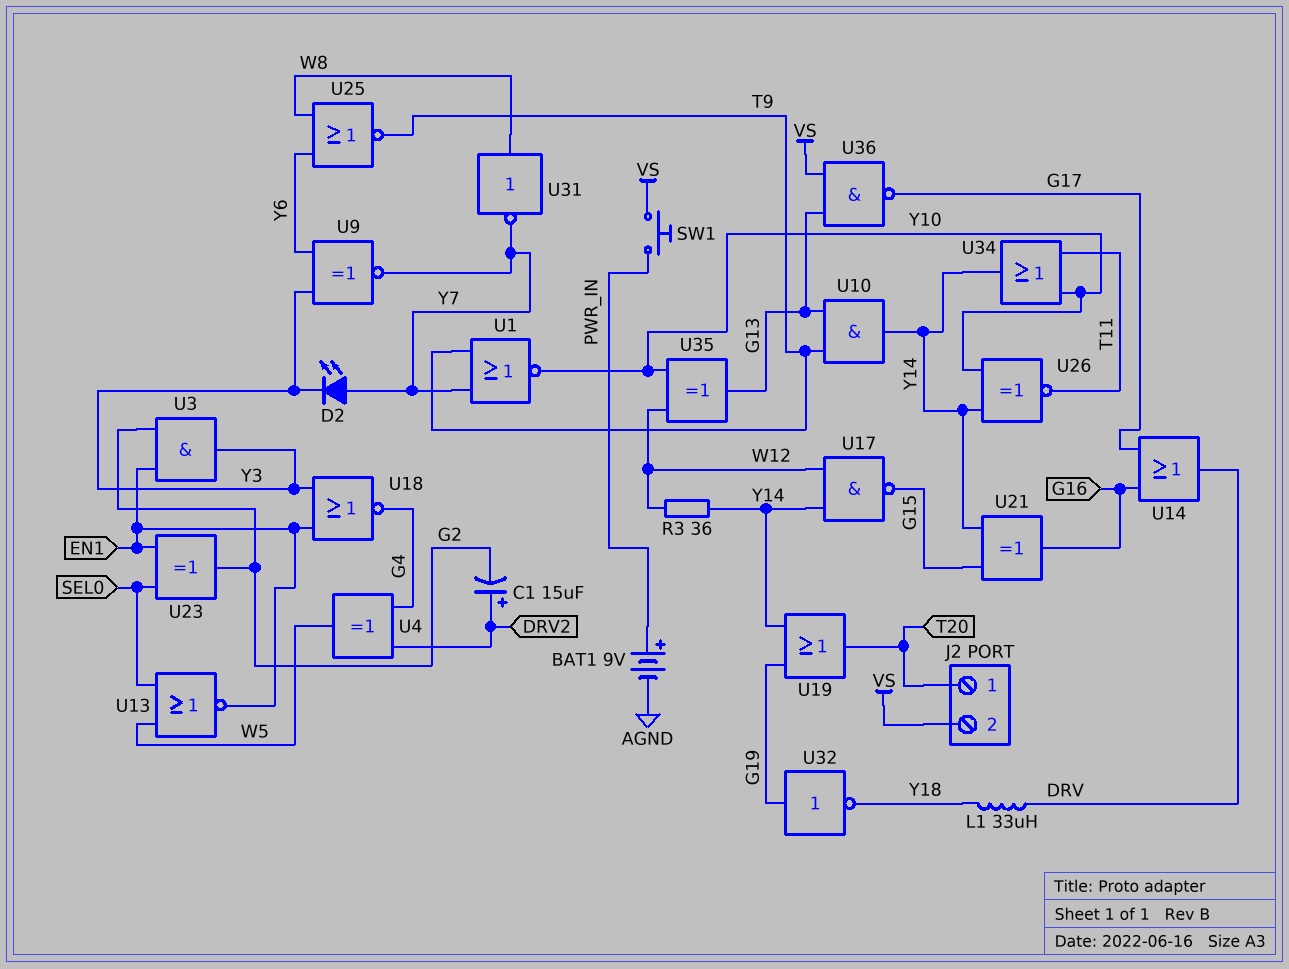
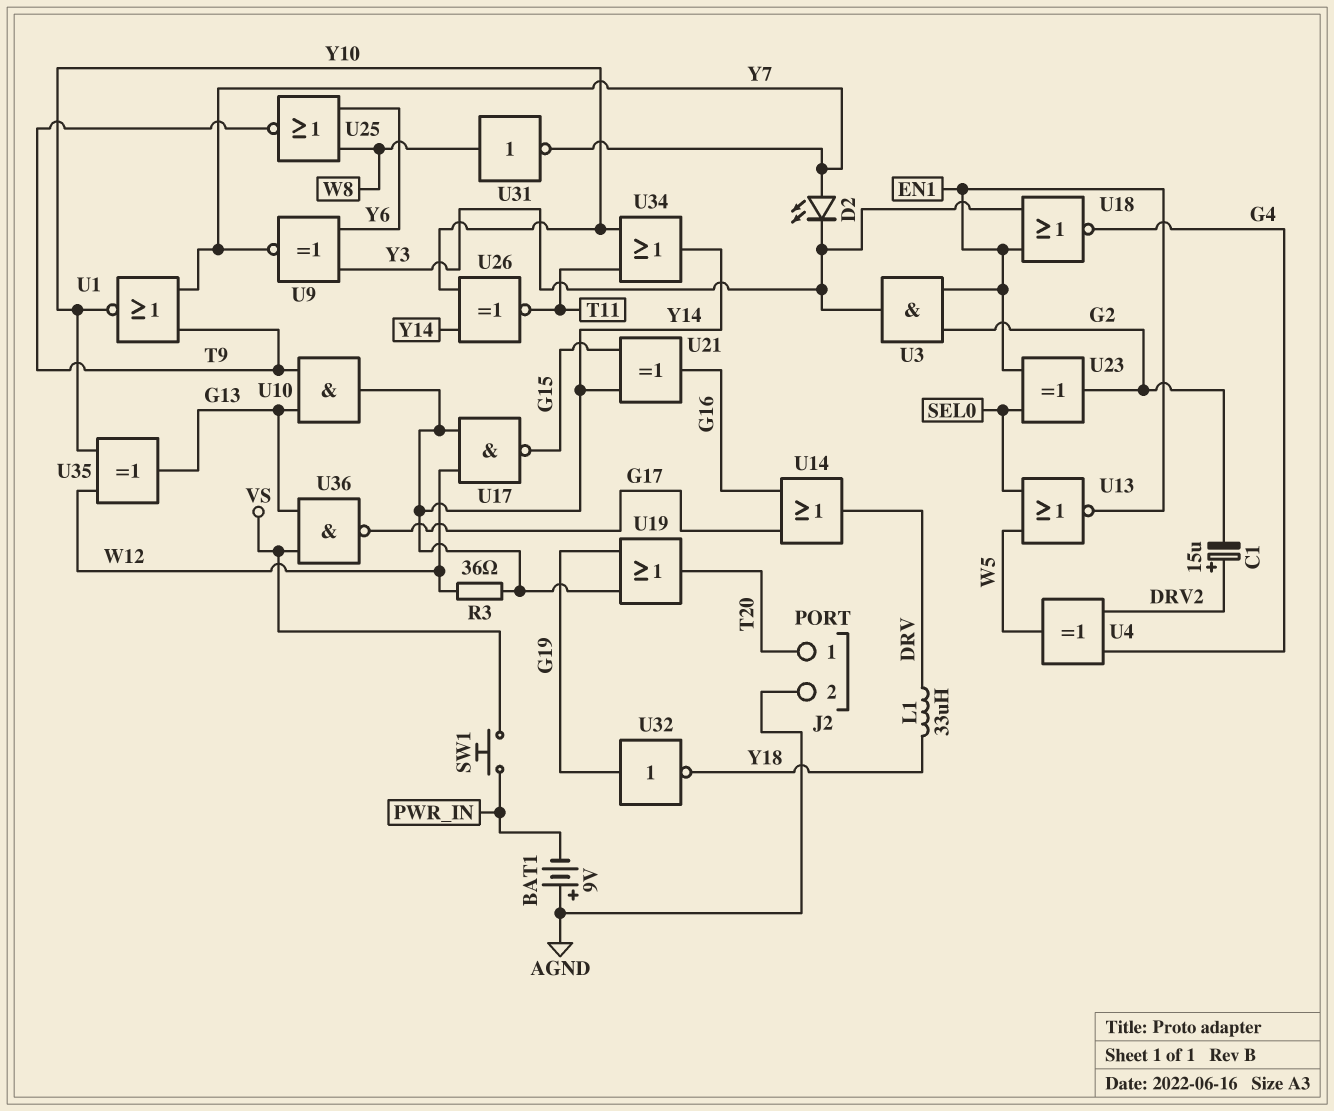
BAT1: 9V (plus PWR_IN, minus AGND) -> 9V (plus AGND, minus PWR_IN)
J2 pin 2: VS -> AGND

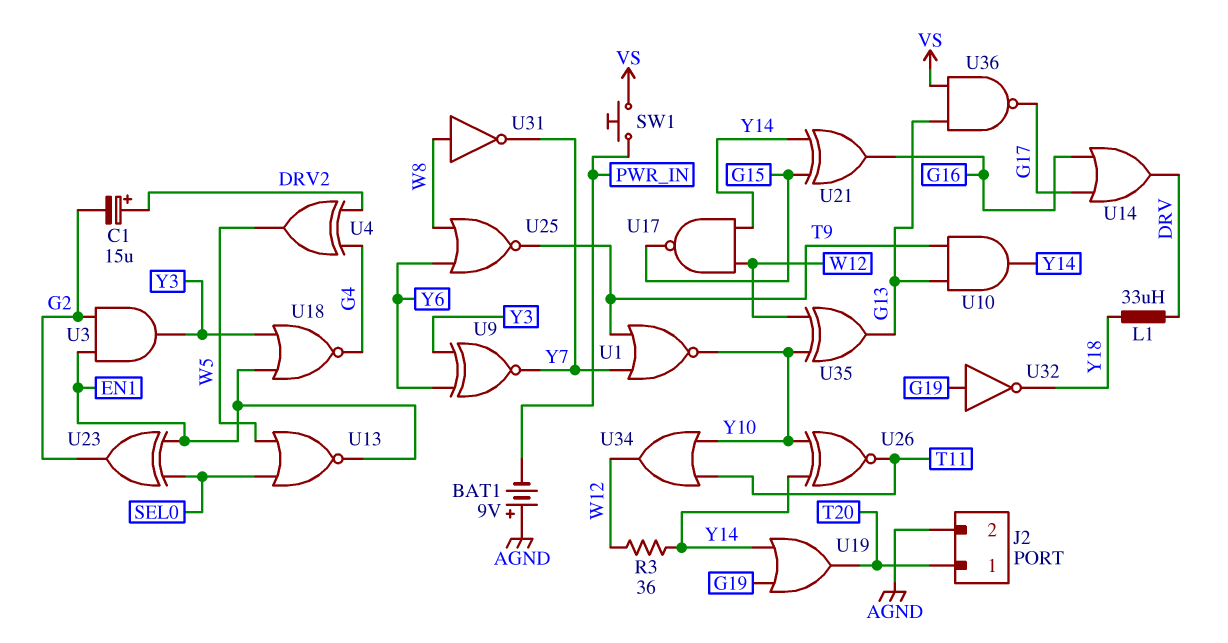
D2: LED (A Y7, K Y3) -> none
U34: OR (in T11, in Y10, out Y14) -> OR (in T11, in Y10, out W12)

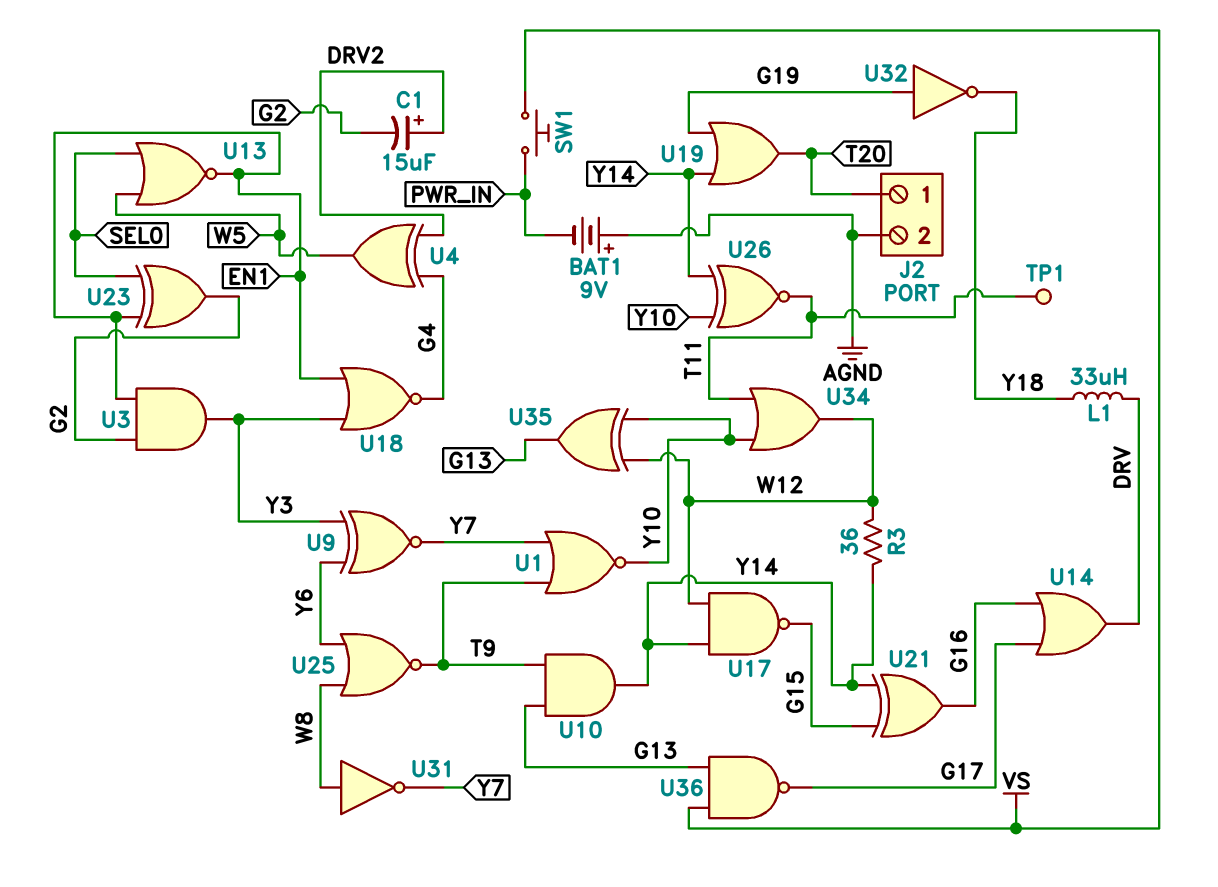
TP1: none -> test point (T11)

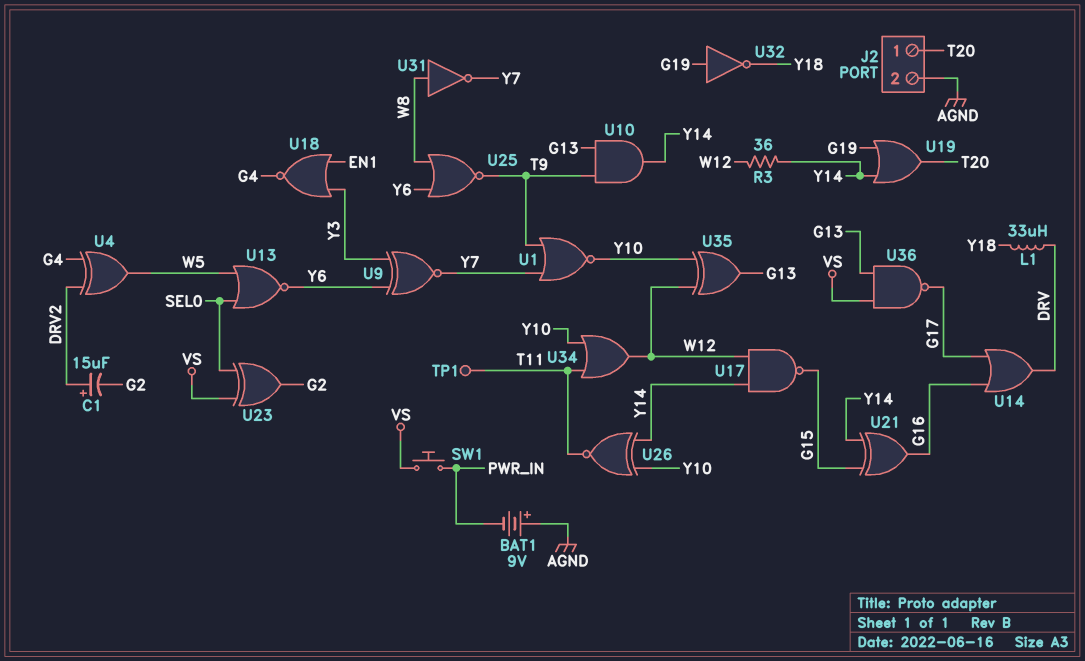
U3: AND (in EN1, in G2, out Y3) -> none
U13: NOR (in SEL0, in W5, out EN1) -> NOR (in SEL0, in W5, out Y6)
U23: XOR (in EN1, in SEL0, out G2) -> XOR (in SEL0, in VS, out G2)

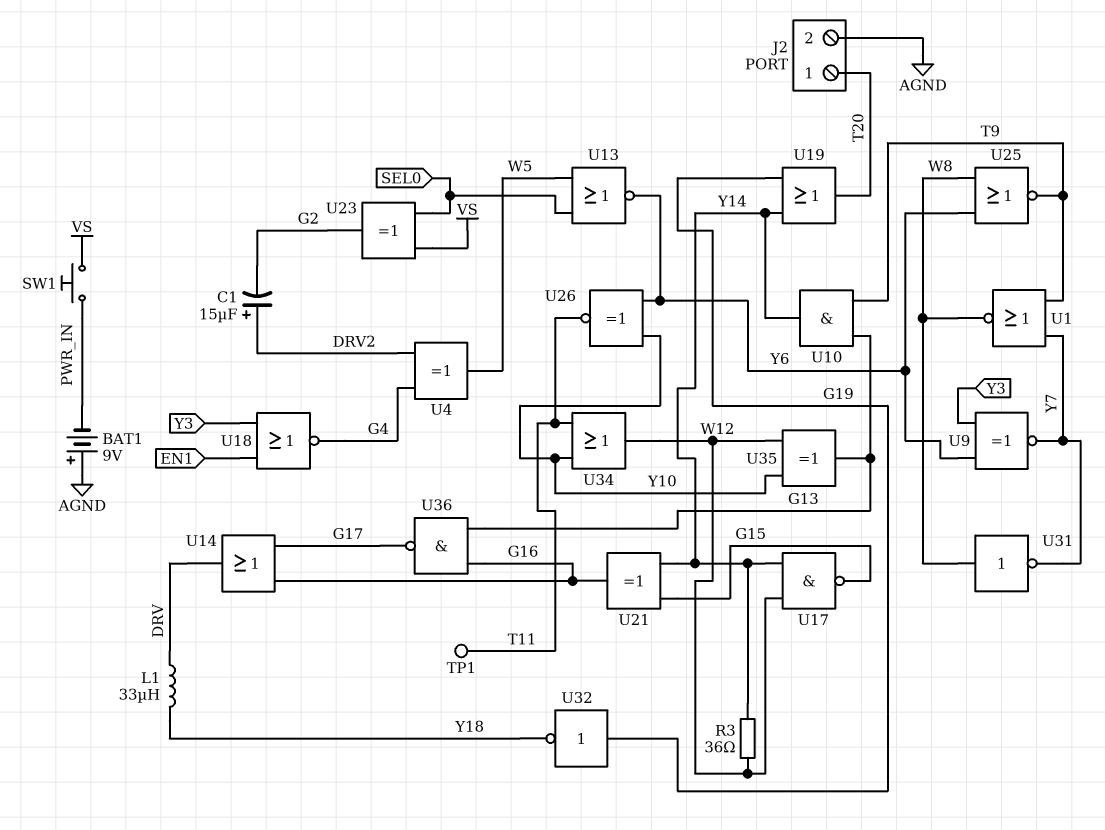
U1: NOR (in T9, in Y7, out Y10) -> NOR (in T9, in Y7, out W8)
U26: XNOR (in Y10, in Y14, out T11) -> XNOR (in Y6, in Y10, out T11)
U36: NAND (in G13, in VS, out G17) -> NAND (in G13, in G16, out G17)

